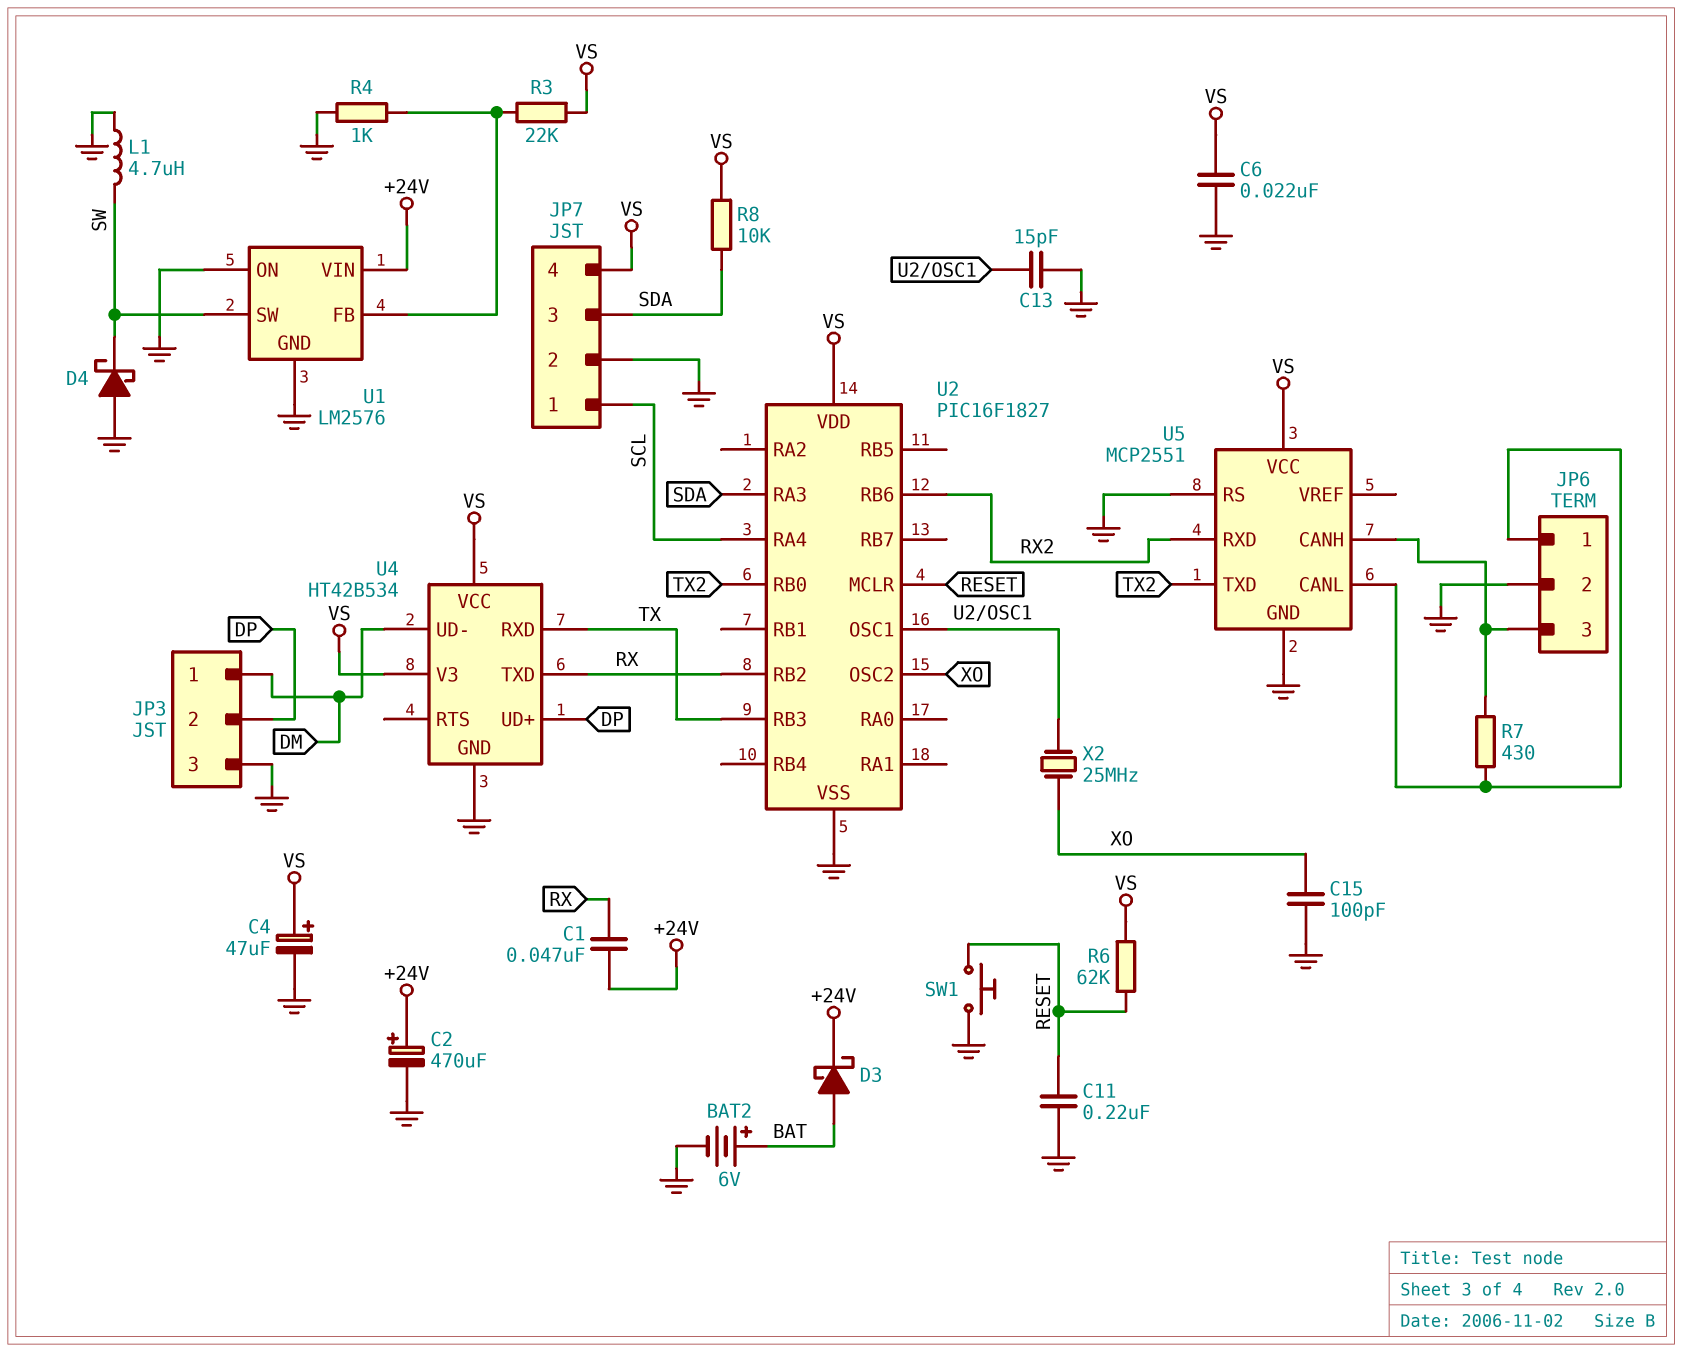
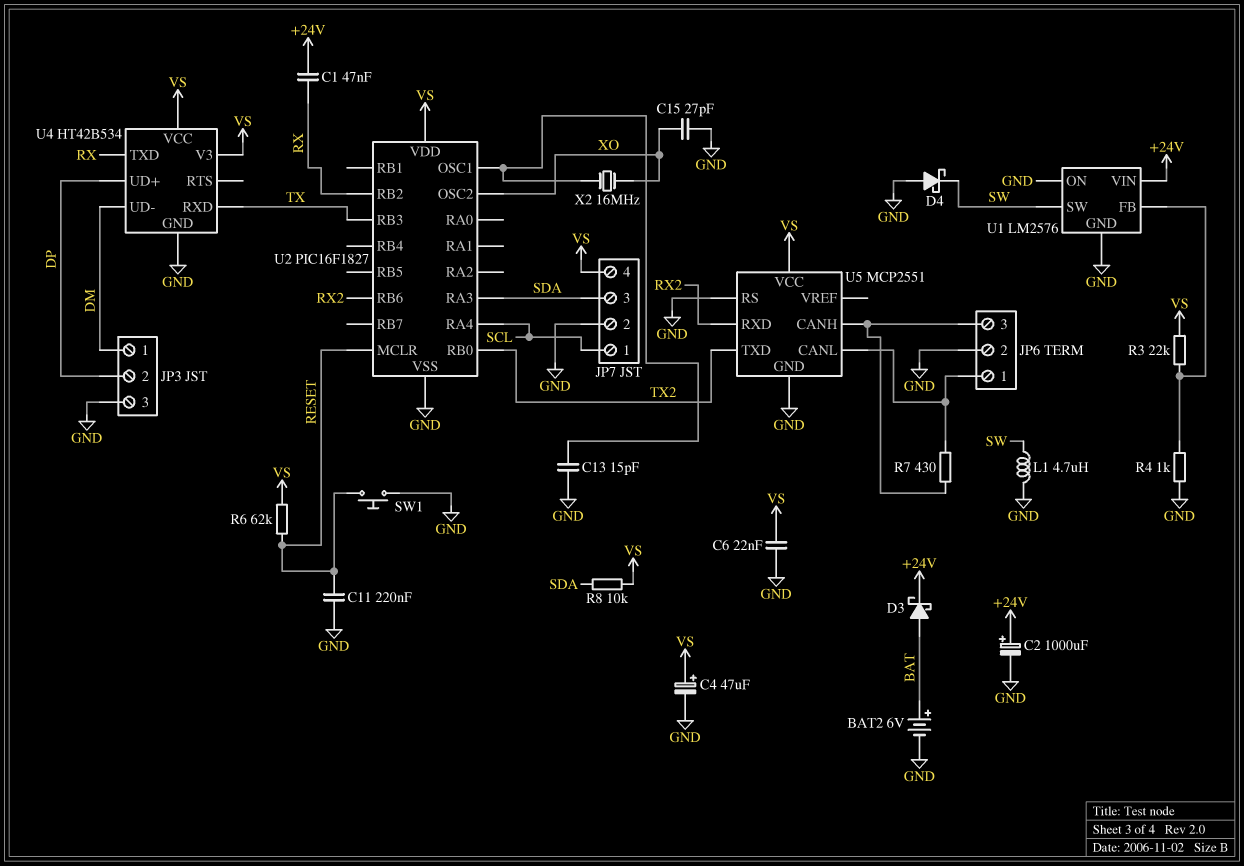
C2: 470uF (plus +24V, minus GND) -> 1000uF (plus +24V, minus GND)
C15: 100pF (GND, XO) -> 27pF (GND, XO)
X2: 25MHz (U2/OSC1, XO) -> 16MHz (U2/OSC1, XO)

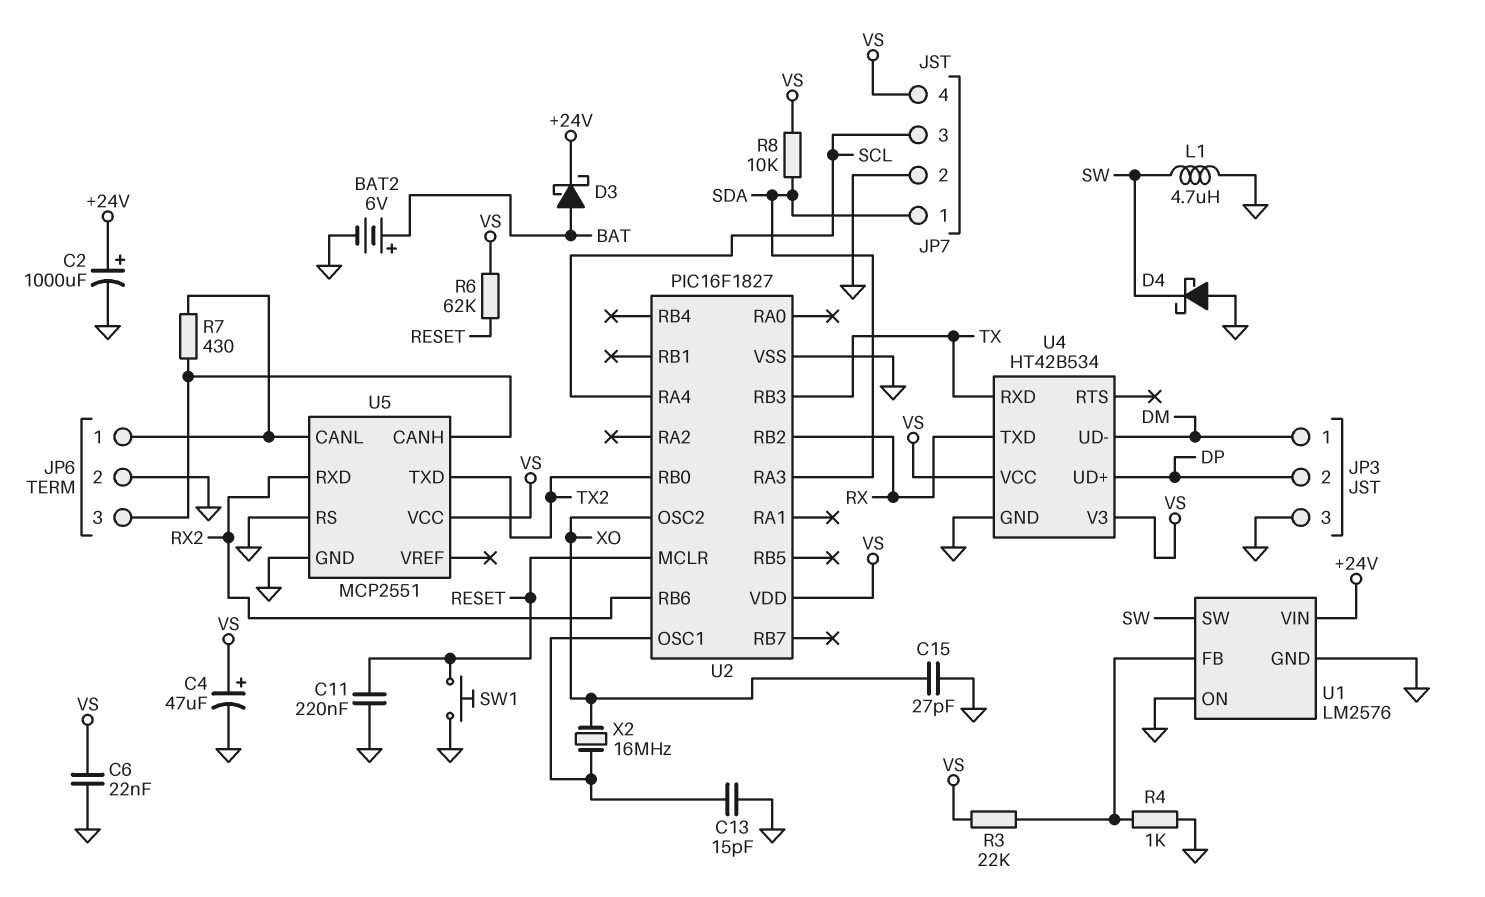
C1: 47nF (+24V, RX) -> none
JP7 pin 1: SCL -> SDA
JP7 pin 3: SDA -> SCL

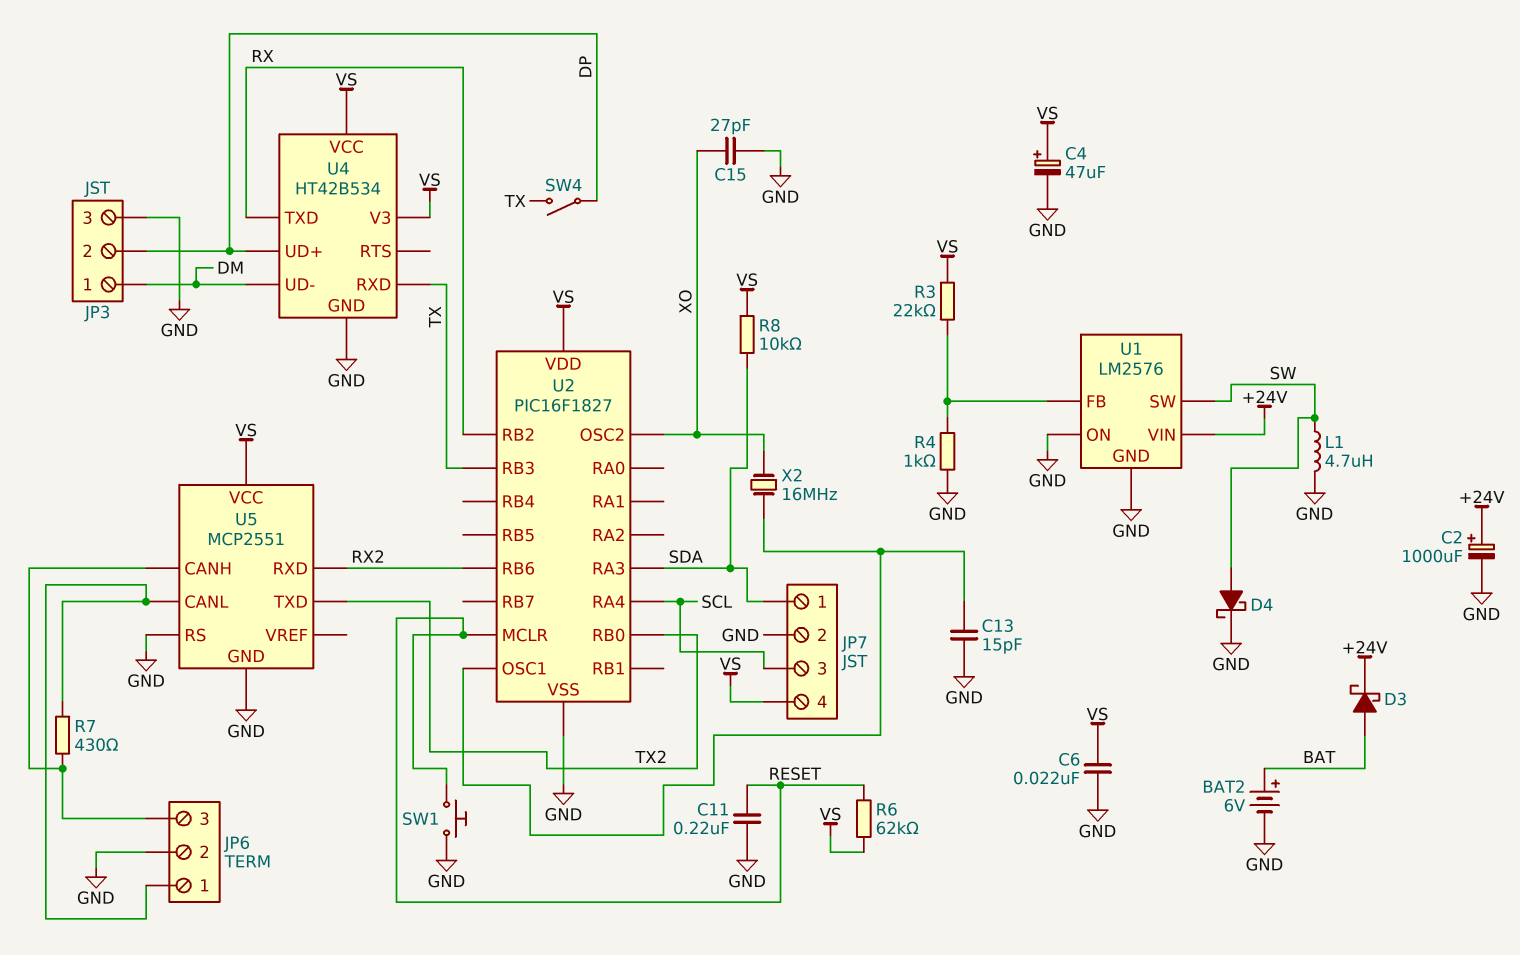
D4: schottky (A GND, K SW) -> schottky (A SW, K GND)
SW4: none -> switch (DP, TX)

